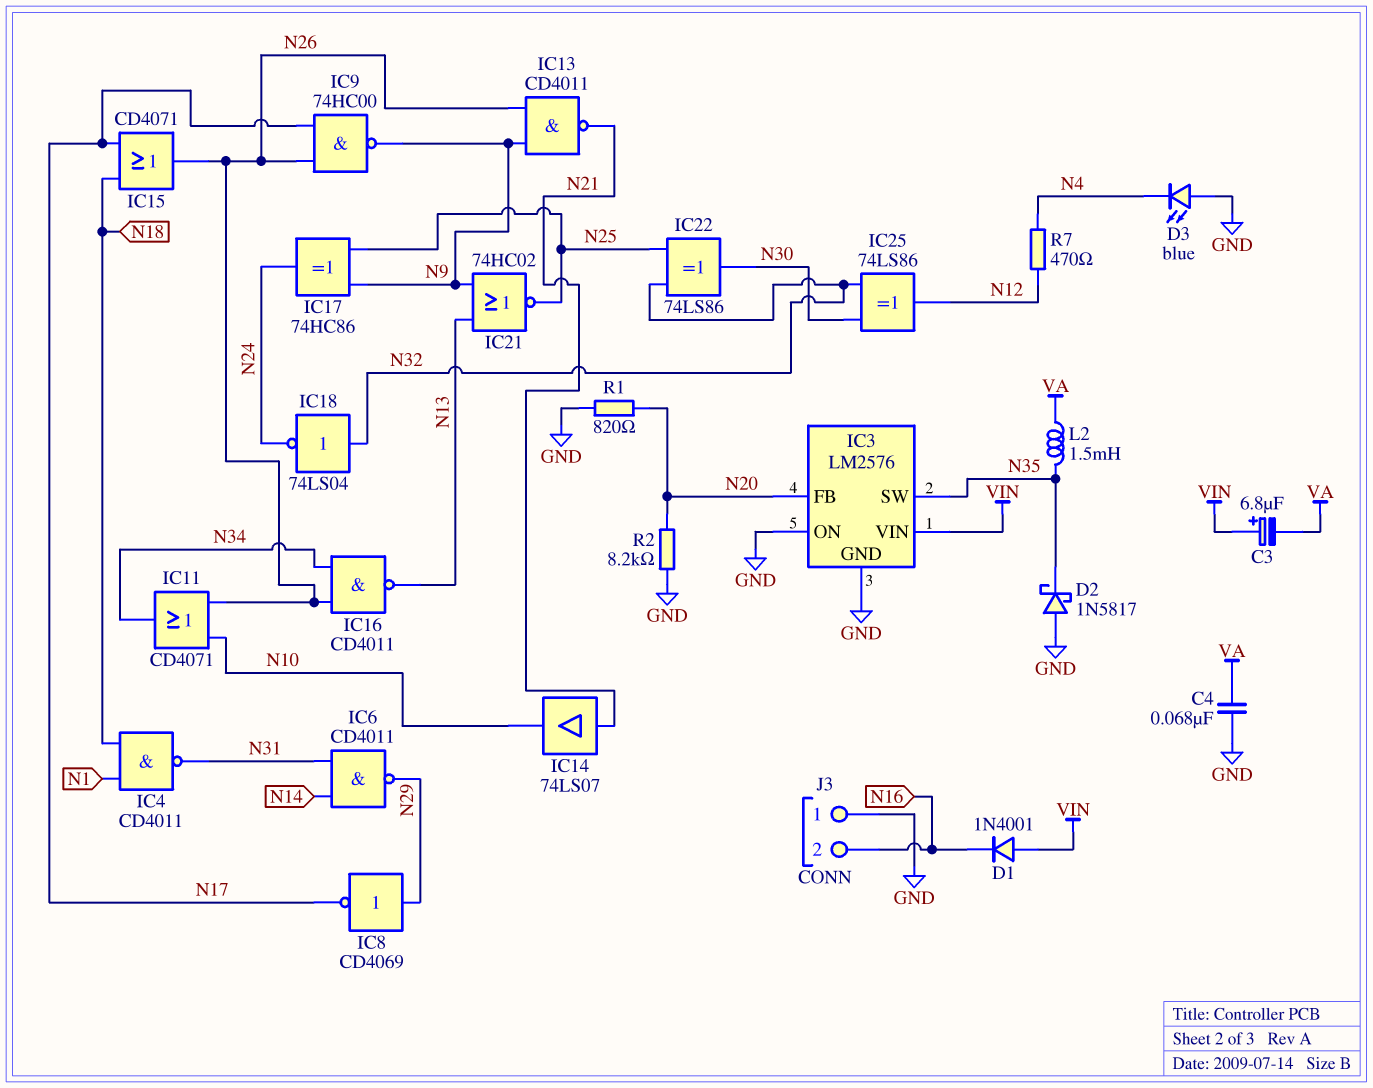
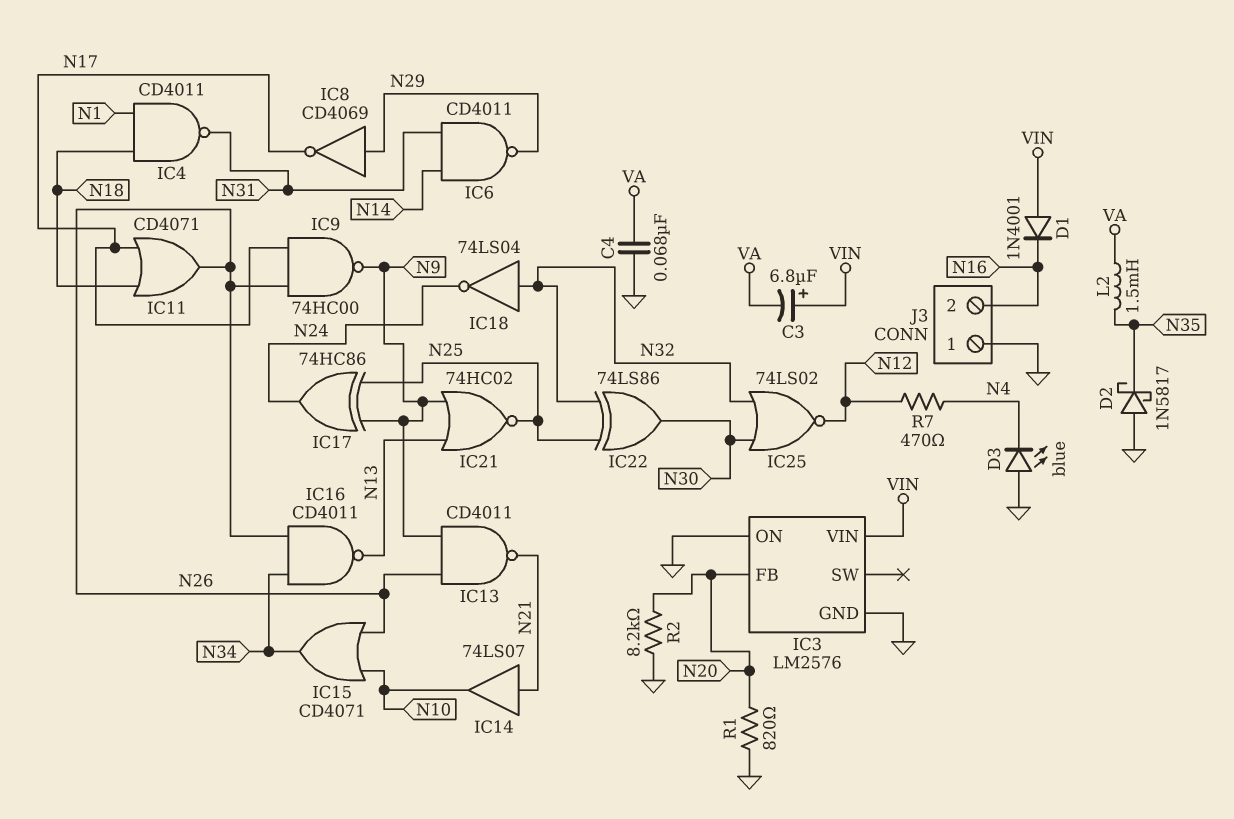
IC3 pin SW: N35 -> none
IC11: OR CD4071 (in N10, in N26, out N34) -> OR CD4071 (in N17, in N18, out N26)
IC15: OR CD4071 (in N17, in N18, out N26) -> OR CD4071 (in N10, in N26, out N34)
IC25: XOR 74LS86 (in N30, in N32, out N12) -> NOR 74LS02 (in N30, in N32, out N12)

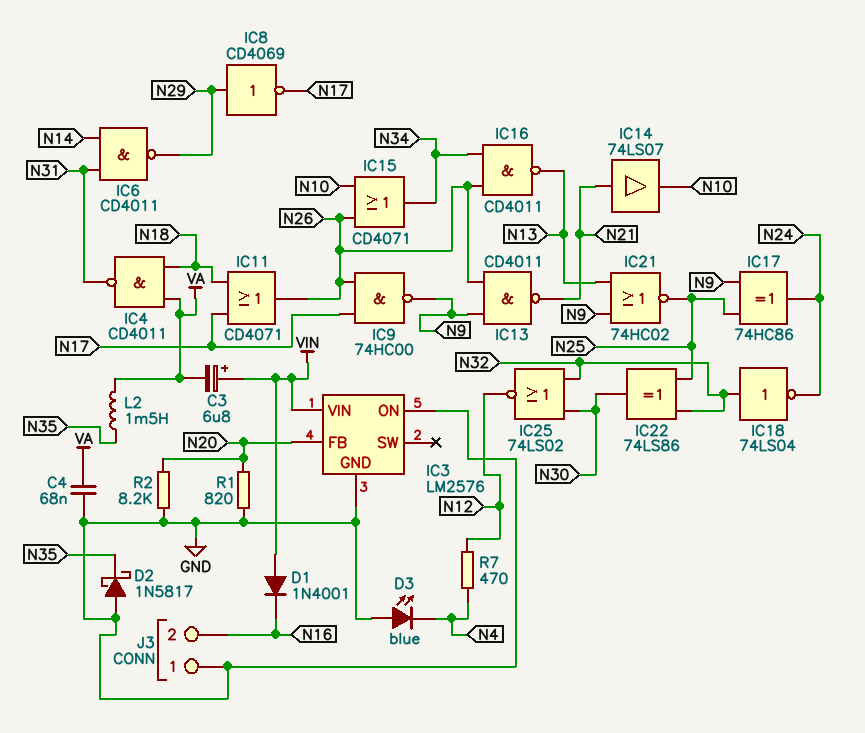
IC4: NAND CD4011 (in N1, in N18, out N31) -> NAND CD4011 (in N18, in VA, out N31)

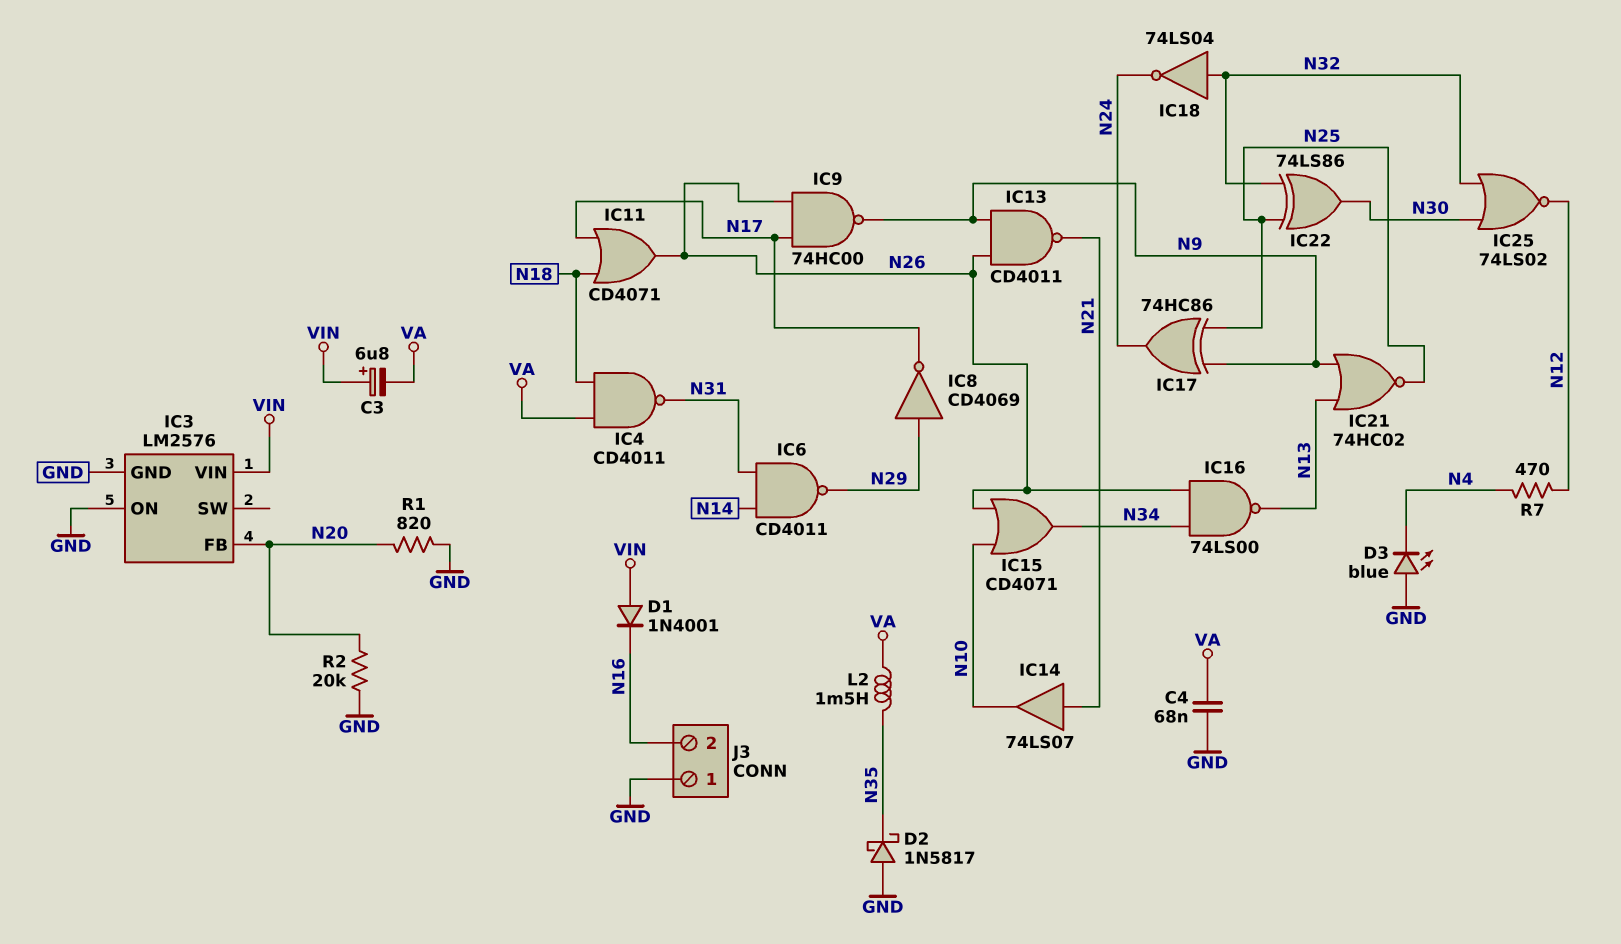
IC16: NAND CD4011 (in N26, in N34, out N13) -> NAND 74LS00 (in N26, in N34, out N13)
R2: 8.2k (GND, N20) -> 20k (GND, N20)

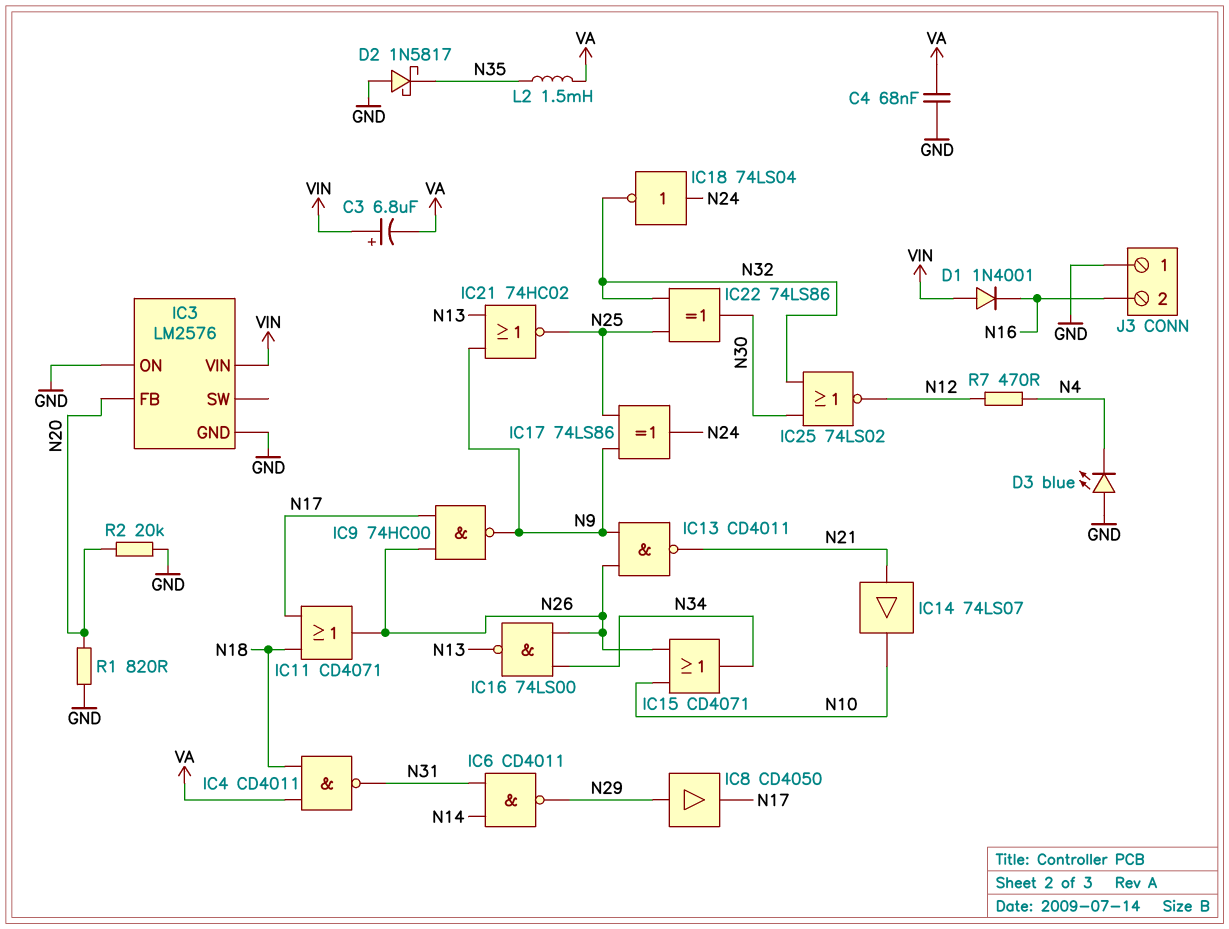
IC8: NOT CD4069 (in N29, out N17) -> buffer CD4050 (in N29, out N17)
IC17: XOR 74HC86 (in N9, in N25, out N24) -> XOR 74LS86 (in N9, in N25, out N24)
IC18: NOT 74LS04 (in N32, out N24) -> NOT 74LS04 (in N24, out N32)

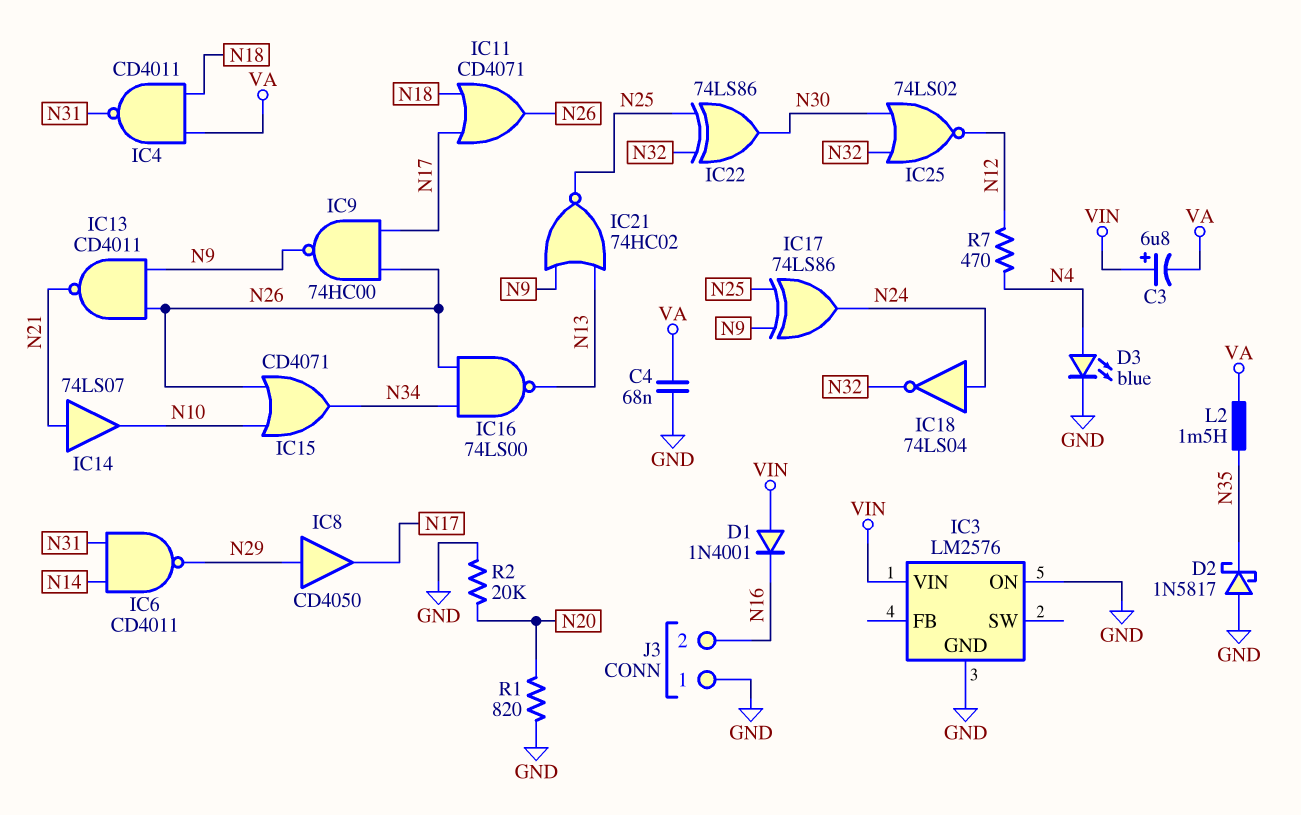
D3: LED blue (A GND, K N4) -> LED blue (A N4, K GND)
IC3 pin FB: N20 -> none

